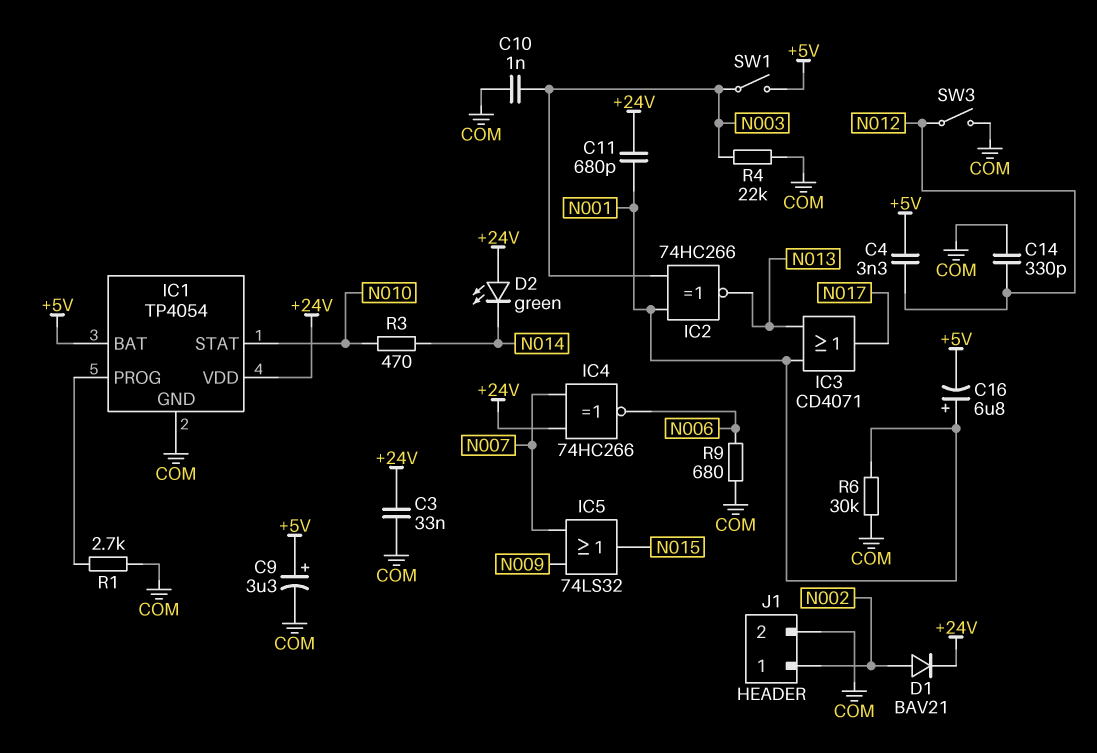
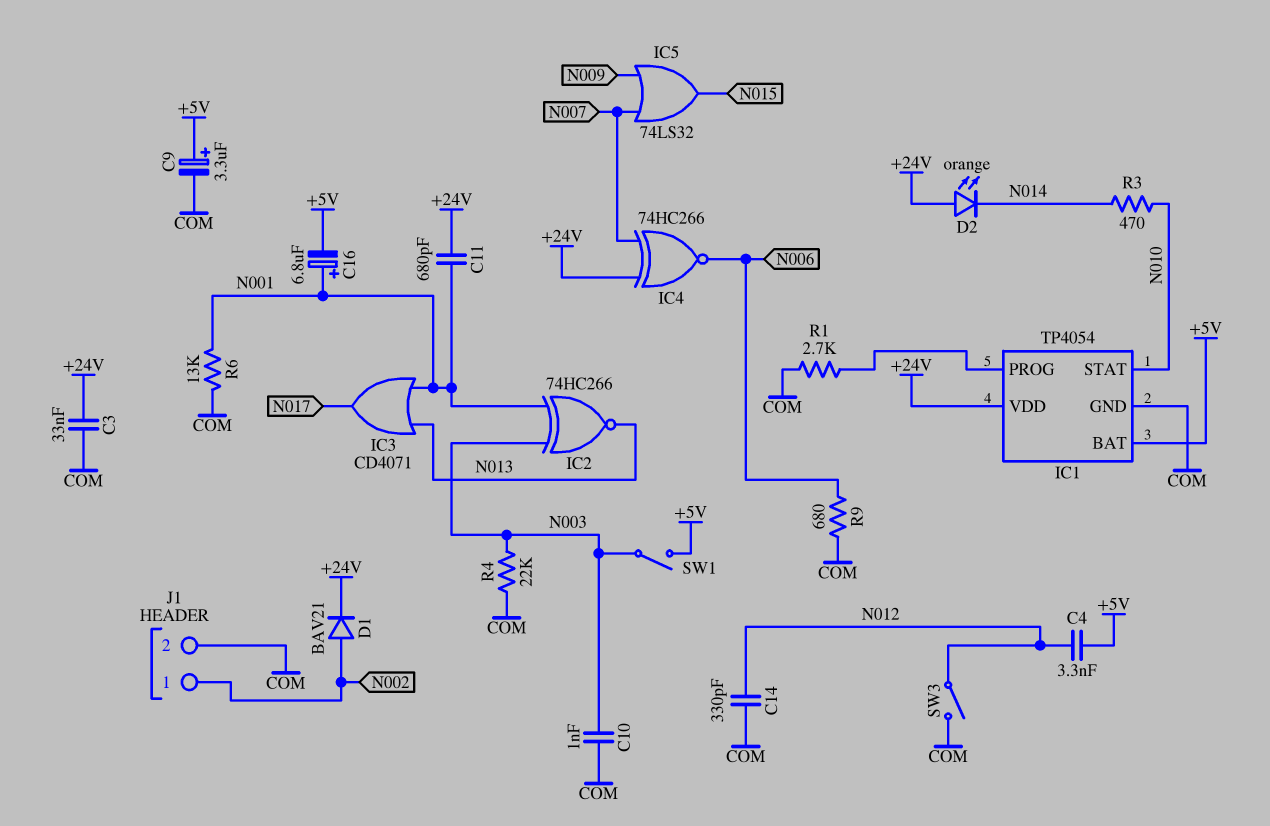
D2: LED green (A +24V, K N014) -> LED orange (A +24V, K N014)
R6: 30k (COM, N001) -> 13k (COM, N001)

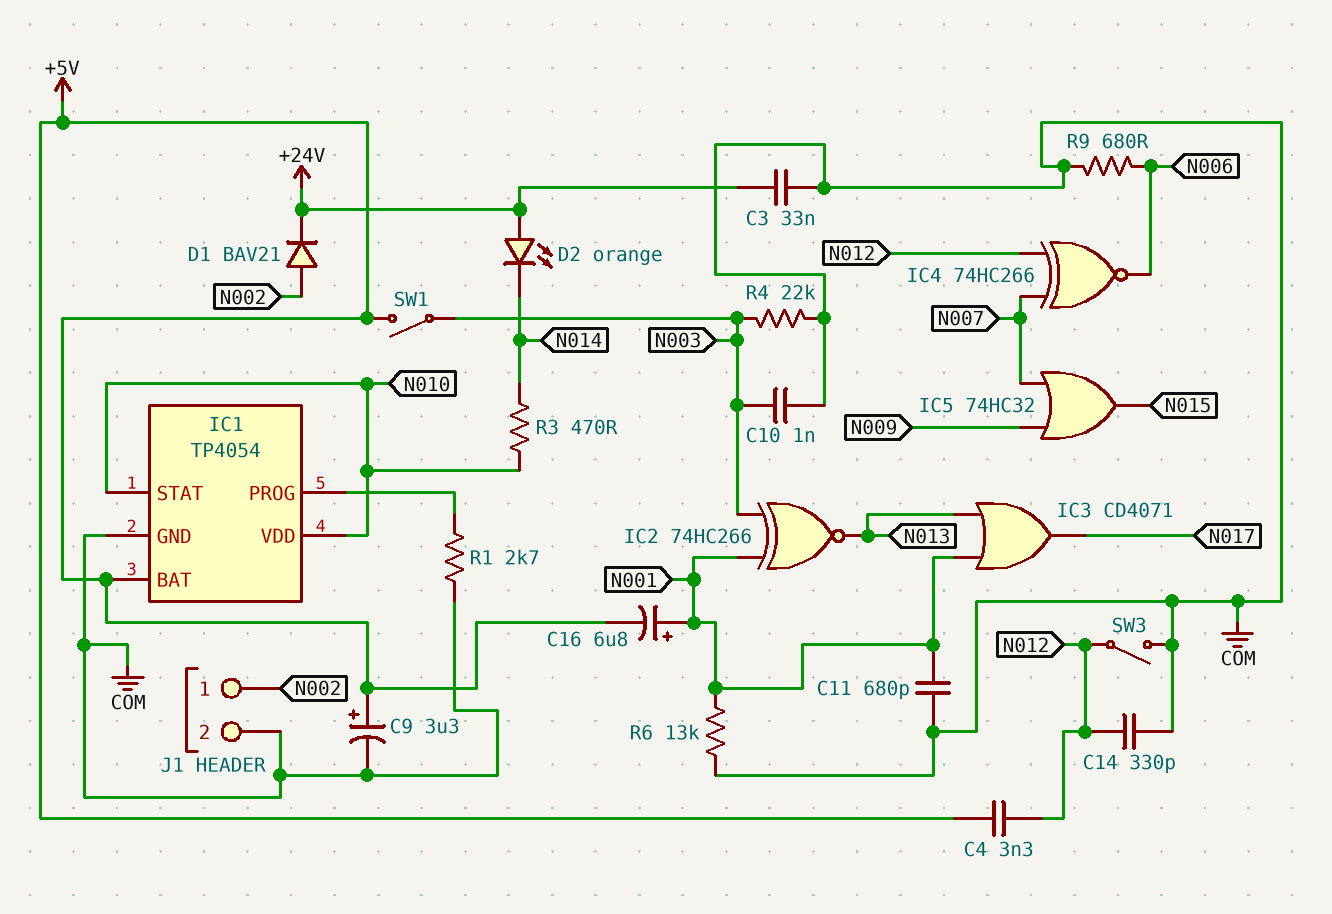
C11: 680pF (+24V, N001) -> 680pF (COM, N001)
IC1 pin VDD: +24V -> N010
IC4: XNOR 74HC266 (in +24V, in N007, out N006) -> XNOR 74HC266 (in N007, in N012, out N006)
IC5: OR 74LS32 (in N007, in N009, out N015) -> OR 74HC32 (in N007, in N009, out N015)

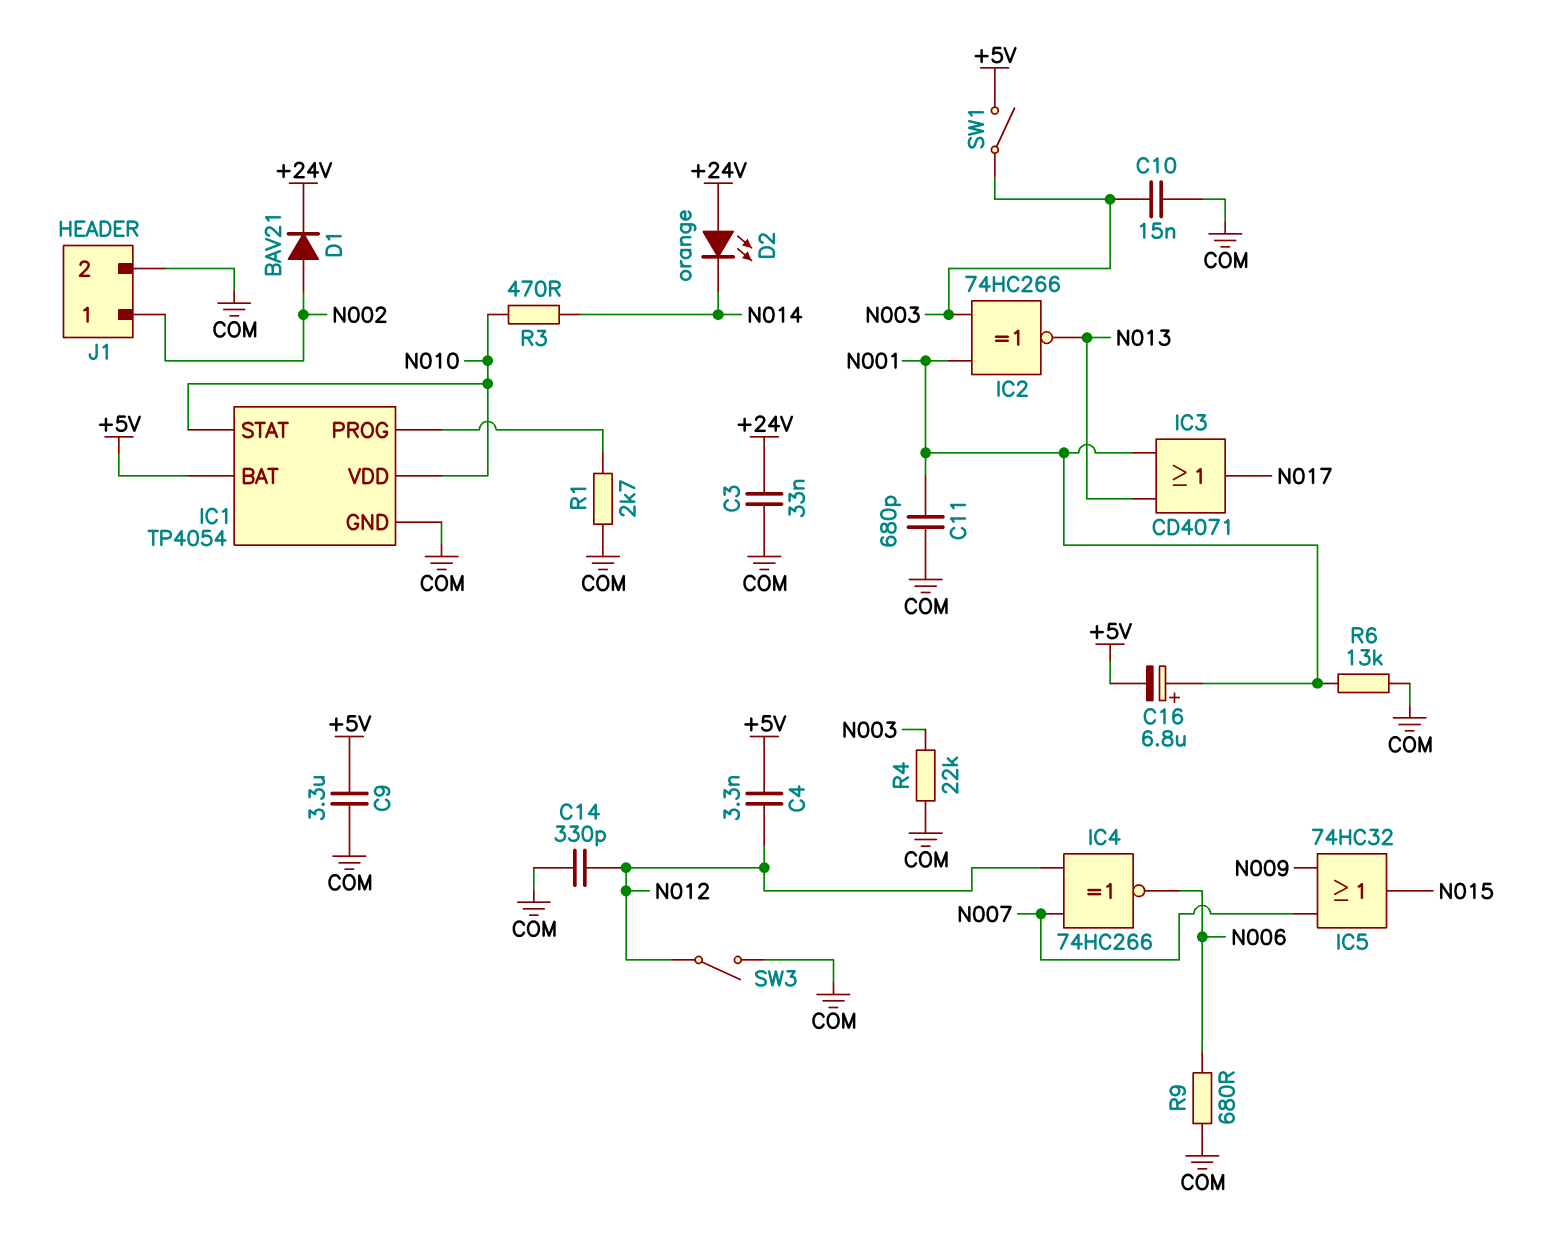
C9: 3.3uF (plus +5V, minus COM) -> 3.3uF (+5V, COM)
C10: 1nF (COM, N003) -> 15nF (COM, N003)

